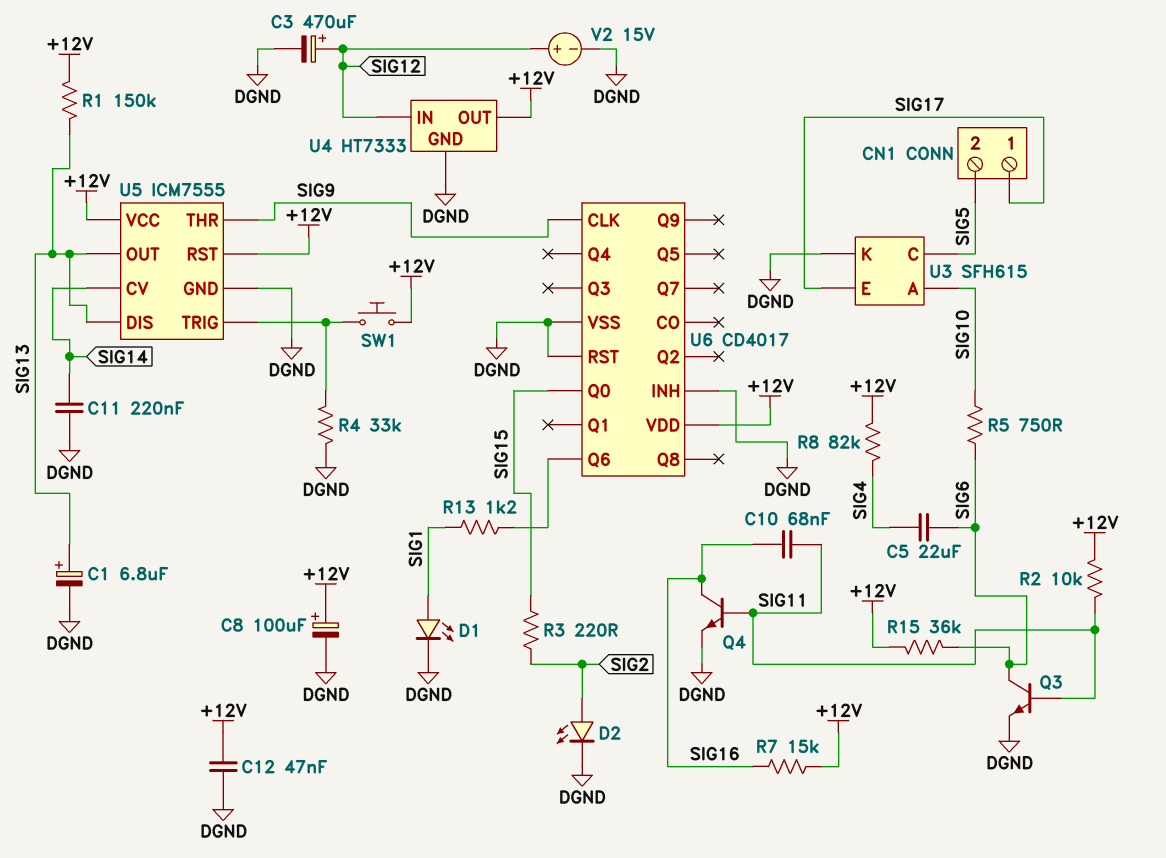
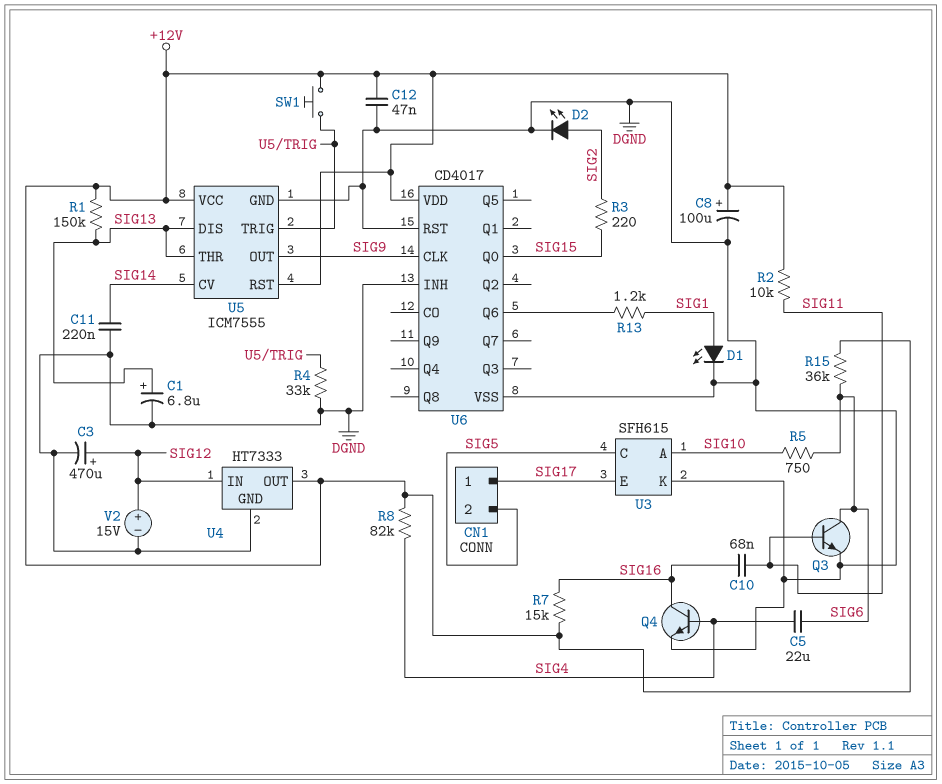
Q4: NPN (B SIG11, C SIG16, E DGND) -> NPN (B SIG4, C SIG16, E DGND)
U5 pin OUT: SIG13 -> SIG9
U5 pin THR: SIG9 -> SIG13

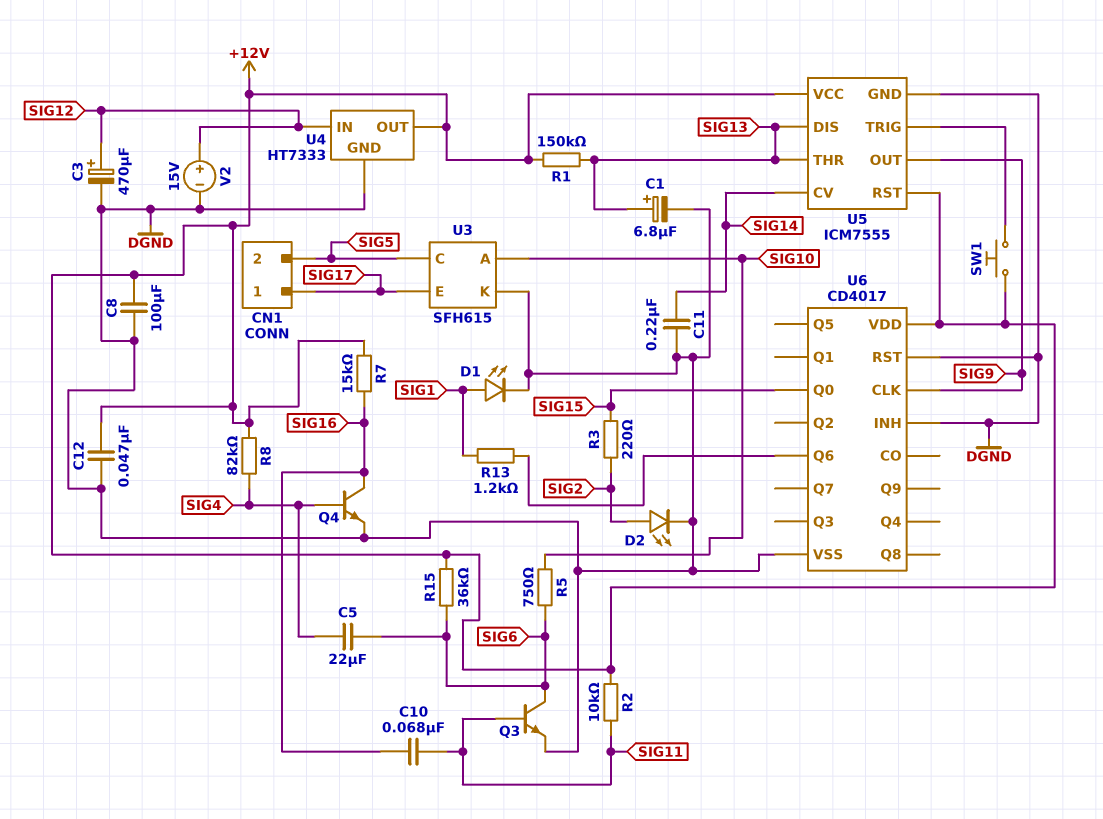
C8: 100uF (plus +12V, minus DGND) -> 100uF (+12V, DGND)
R4: 33k (DGND, U5/TRIG) -> none

